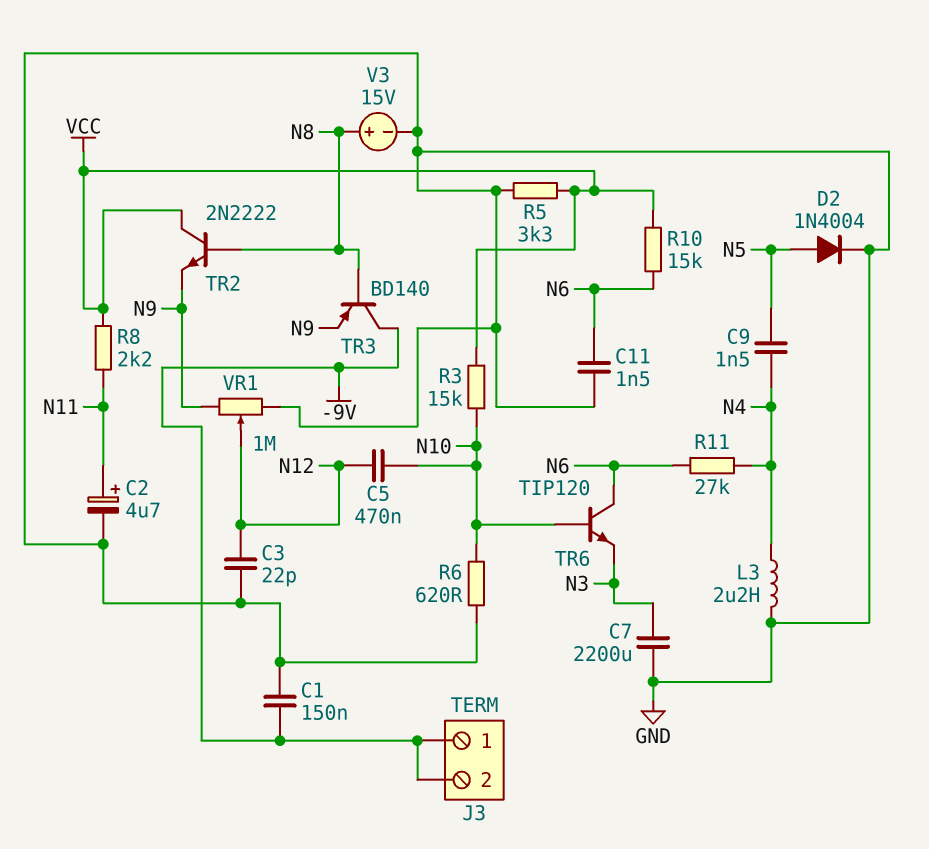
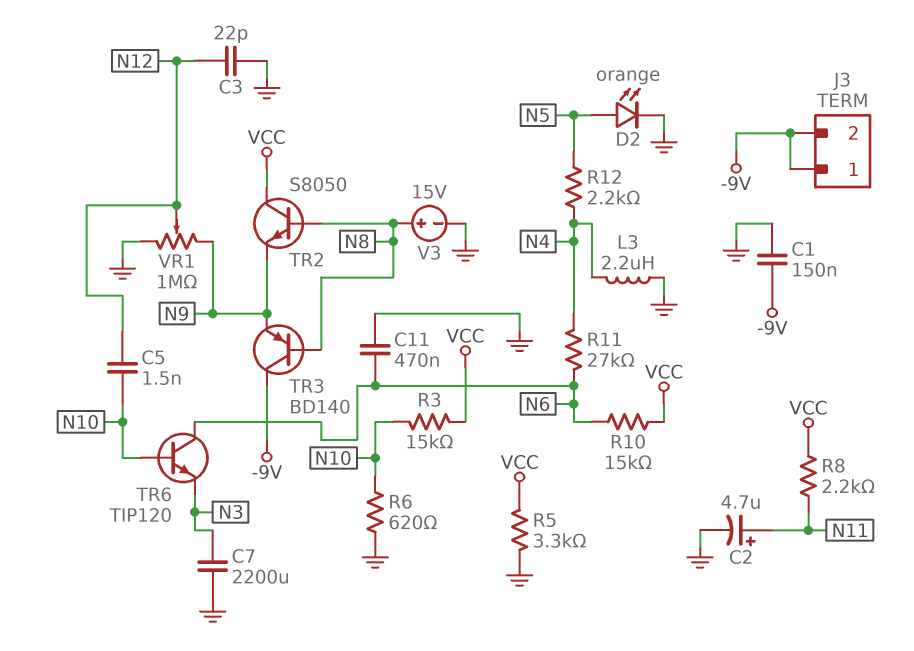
C5: 470nF (N10, N12) -> 1.5nF (N10, N12)
C9: 1.5nF (N4, N5) -> none
C11: 1.5nF (GND, N6) -> 470nF (GND, N6)
D2: diode 1N4004 (A N5, K GND) -> LED orange (A N5, K GND)
R12: none -> 2.2k (N4, N5)
TR2: NPN 2N2222 (B N8, C VCC, E N9) -> NPN S8050 (B N8, C VCC, E N9)

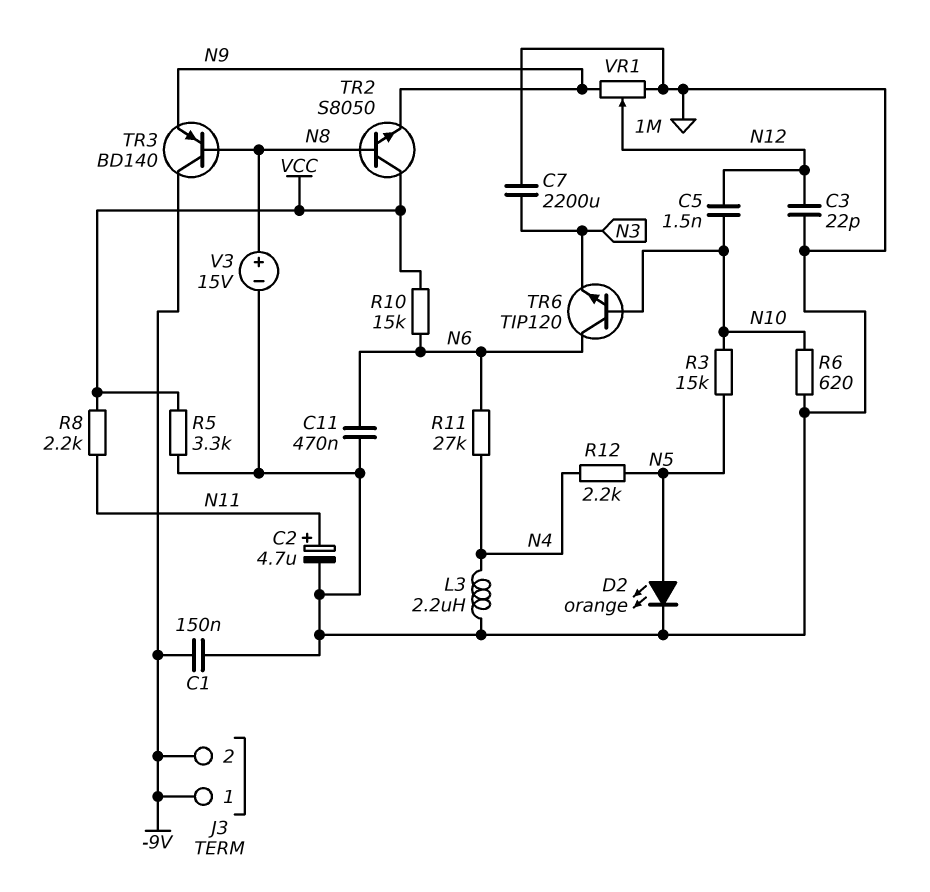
R3: 15k (N10, VCC) -> 15k (N5, N10)

